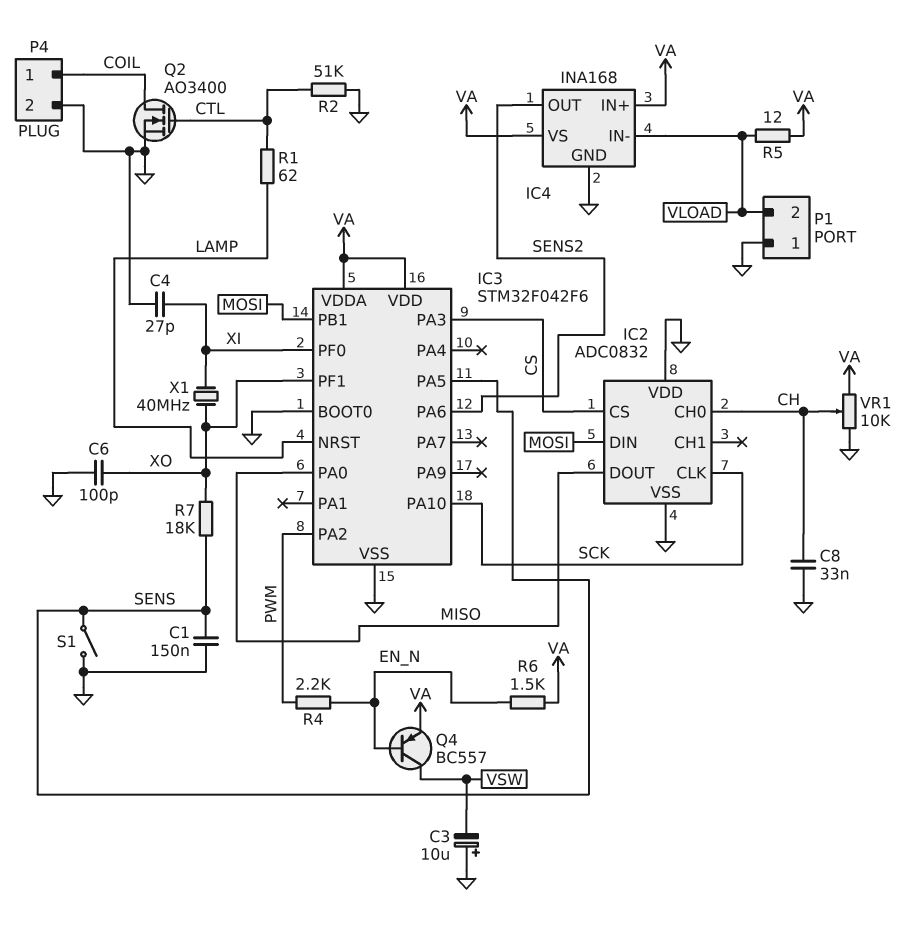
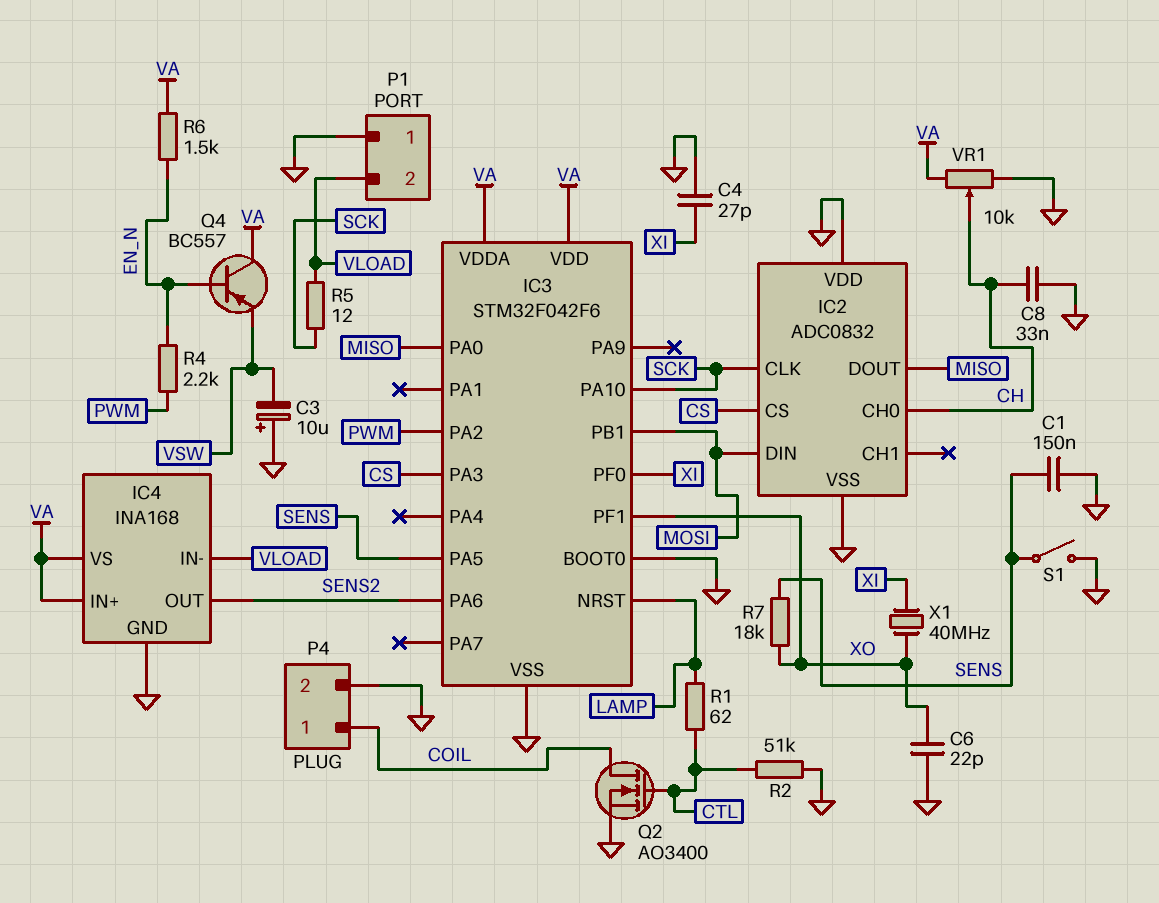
C6: 100pF (GND, XO) -> 22pF (GND, XO)
Q4: PNP BC557 (B EN_N, C VSW, E VA) -> PNP BC557 (B EN_N, C VA, E VSW)
R5: 12 (VA, VLOAD) -> 12 (SCK, VLOAD)

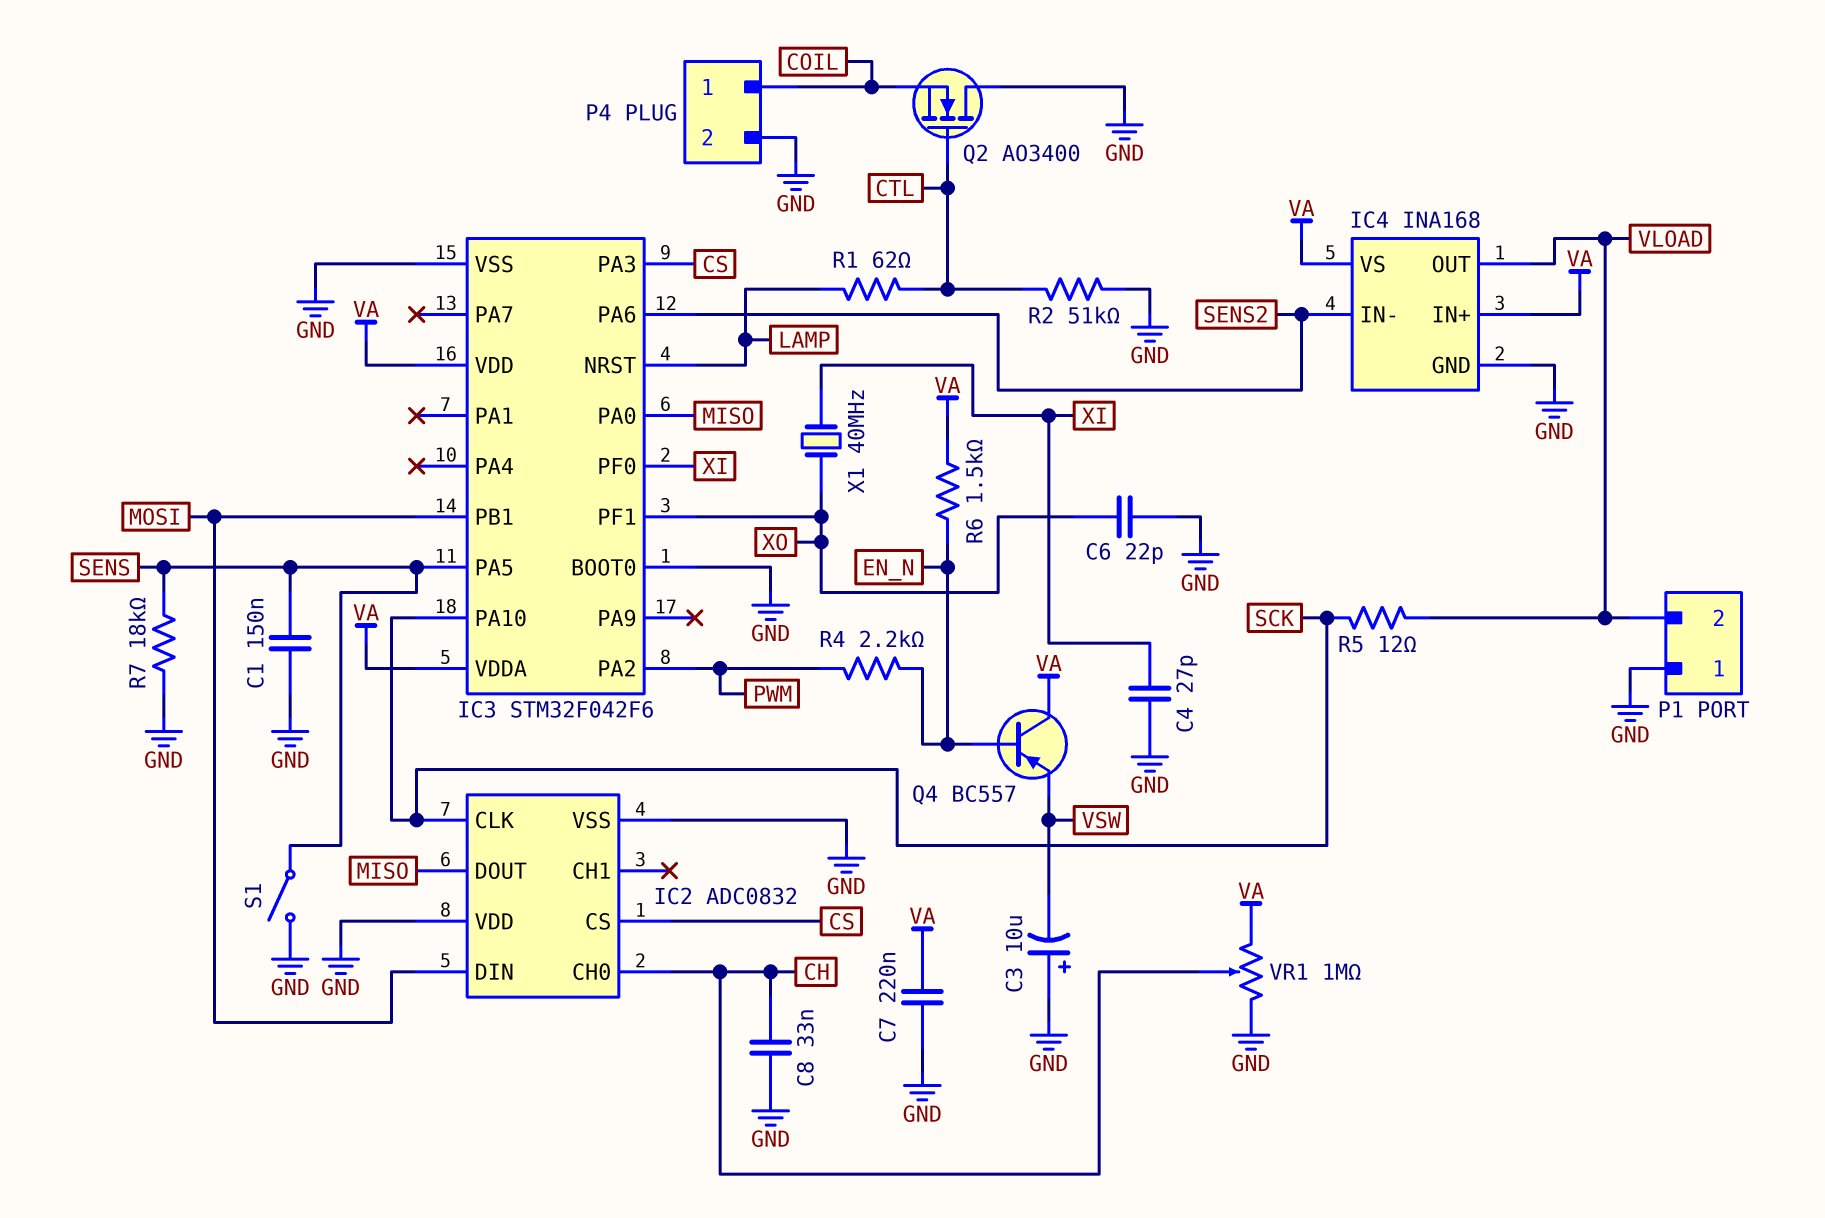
C7: none -> 220nF (GND, VA)
IC4 pin IN-: VLOAD -> SENS2
IC4 pin OUT: SENS2 -> VLOAD
Q2: NMOS AO3400 (G CTL, D COIL, S GND) -> NMOS AO3400 (G CTL, D GND, S COIL)
R7: 18k (SENS, XO) -> 18k (GND, SENS)
VR1: 10k (GND, VA, wiper CH) -> 1M (GND, VA, wiper CH)

